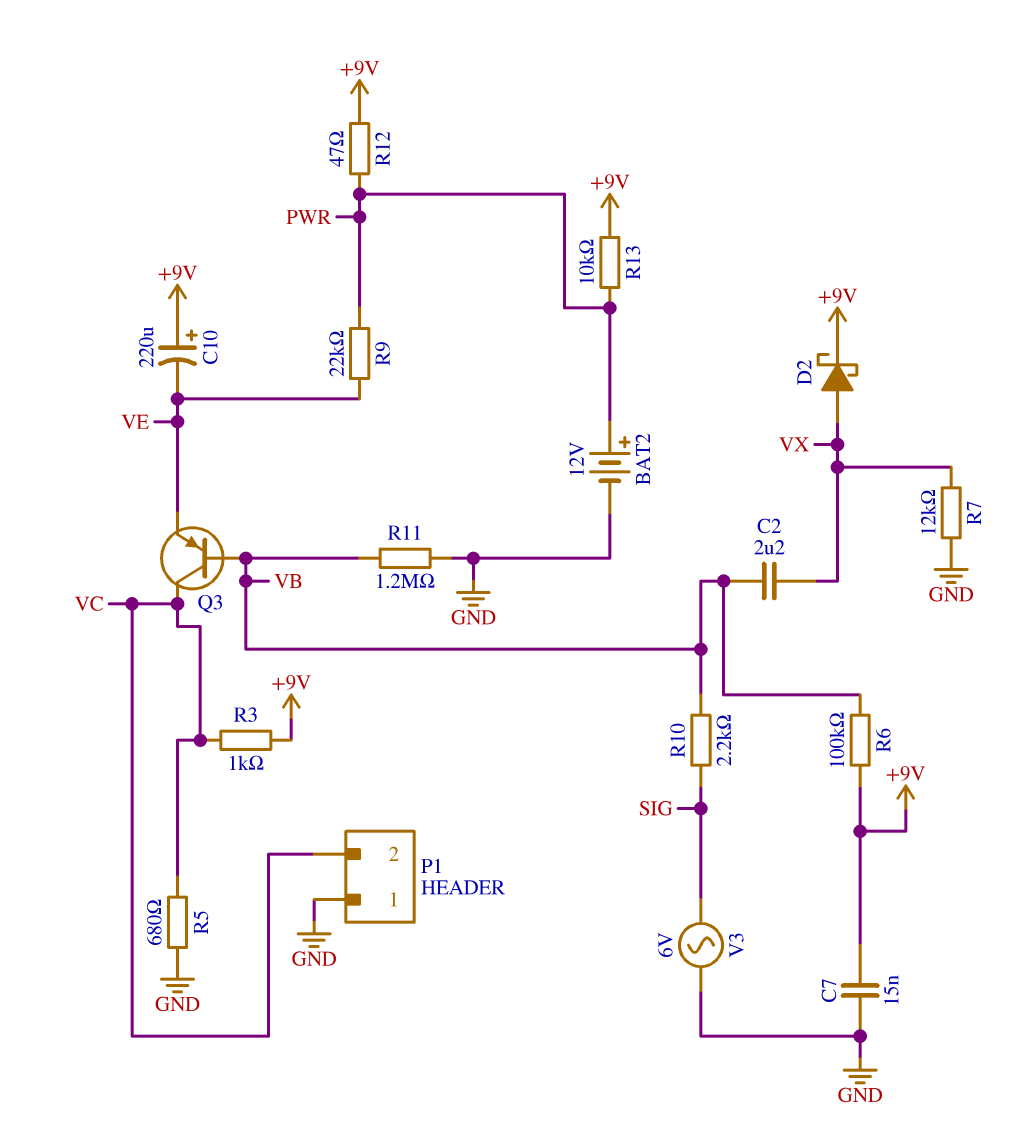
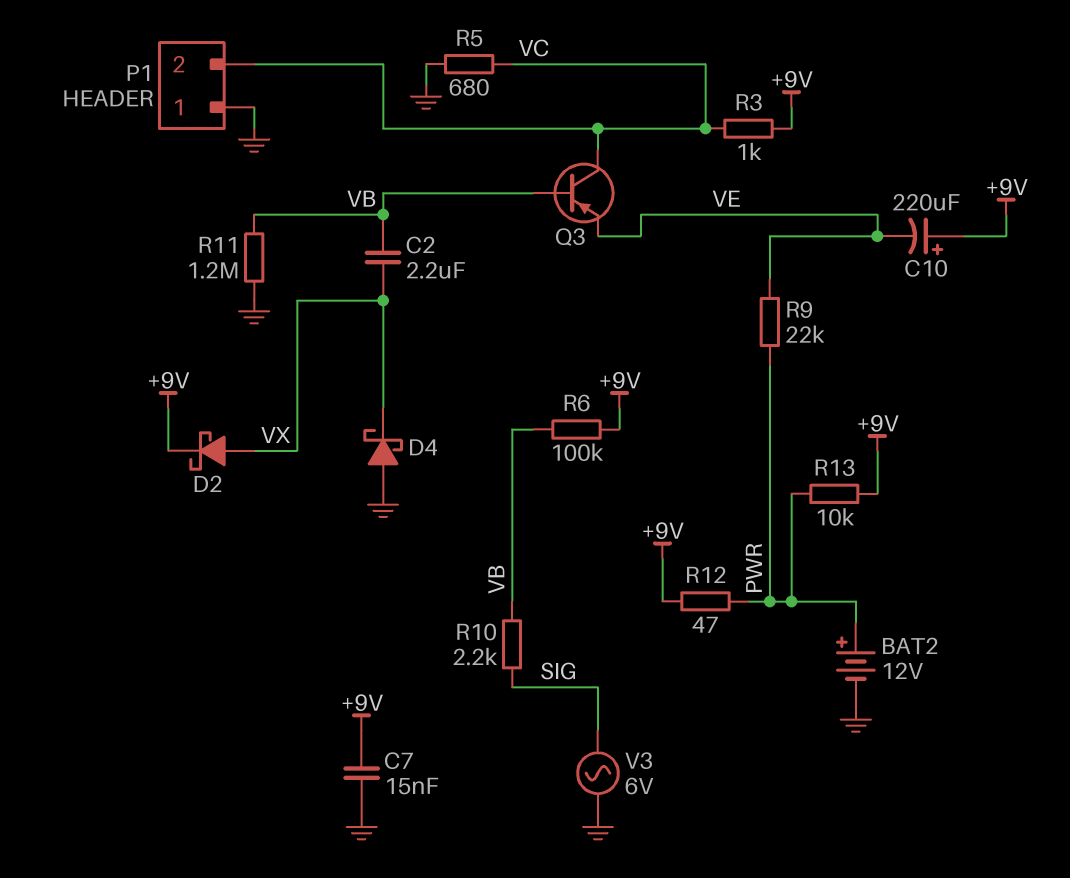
D4: none -> schottky (A GND, K VX)
R7: 12k (GND, VX) -> none

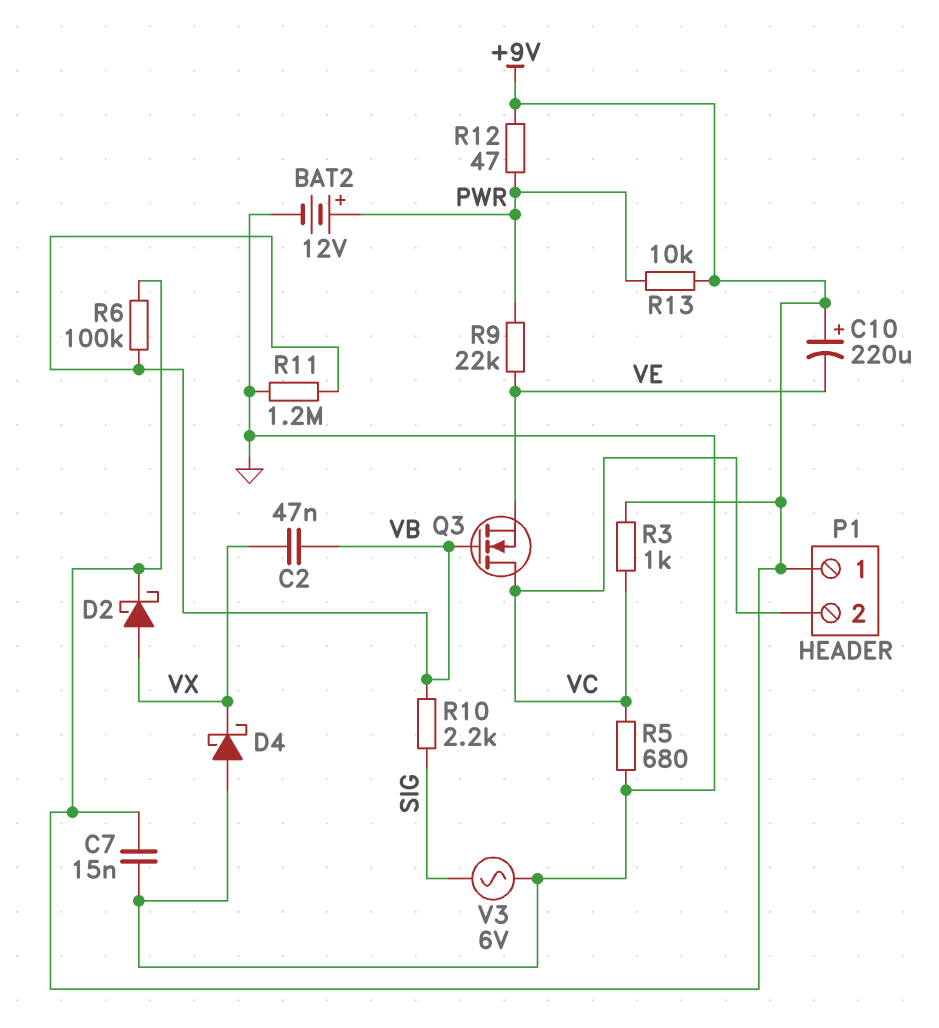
C2: 2.2uF (VB, VX) -> 47nF (VB, VX)
P1 pin 1: GND -> +9V
Q3: PNP (B VB, C VC, E VE) -> NMOS (G VB, D VC, S VE)

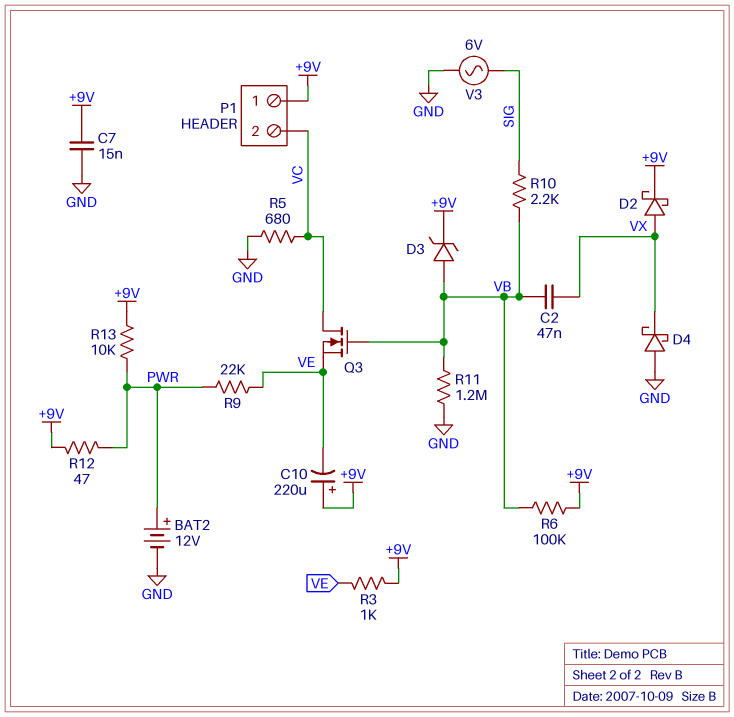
D3: none -> zener (A VB, K +9V)
R3: 1k (+9V, VC) -> 1k (+9V, VE)

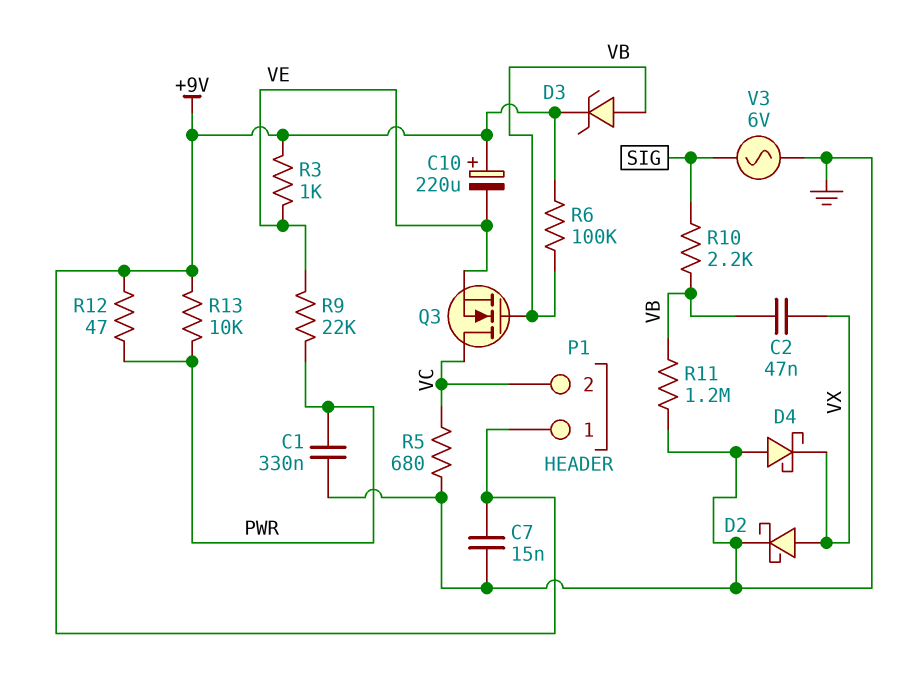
BAT2: 12V (plus PWR, minus GND) -> none
C1: none -> 330nF (GND, PWR)
D2: schottky (A VX, K +9V) -> schottky (A VX, K GND)

